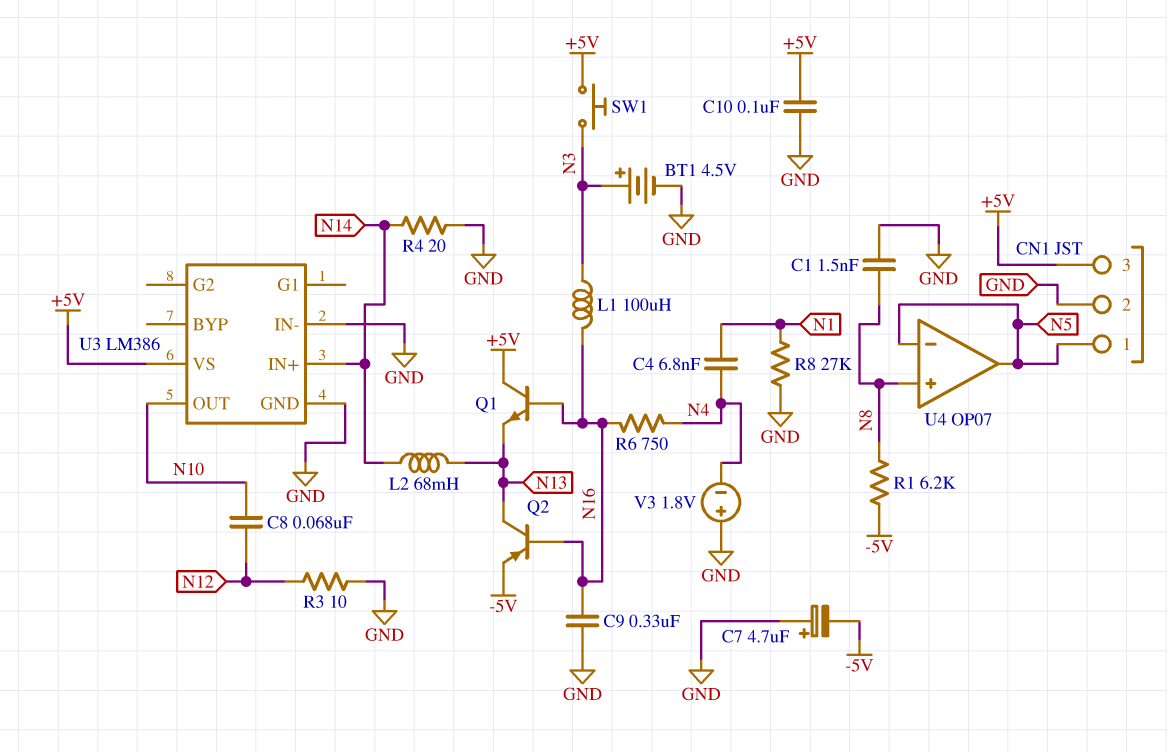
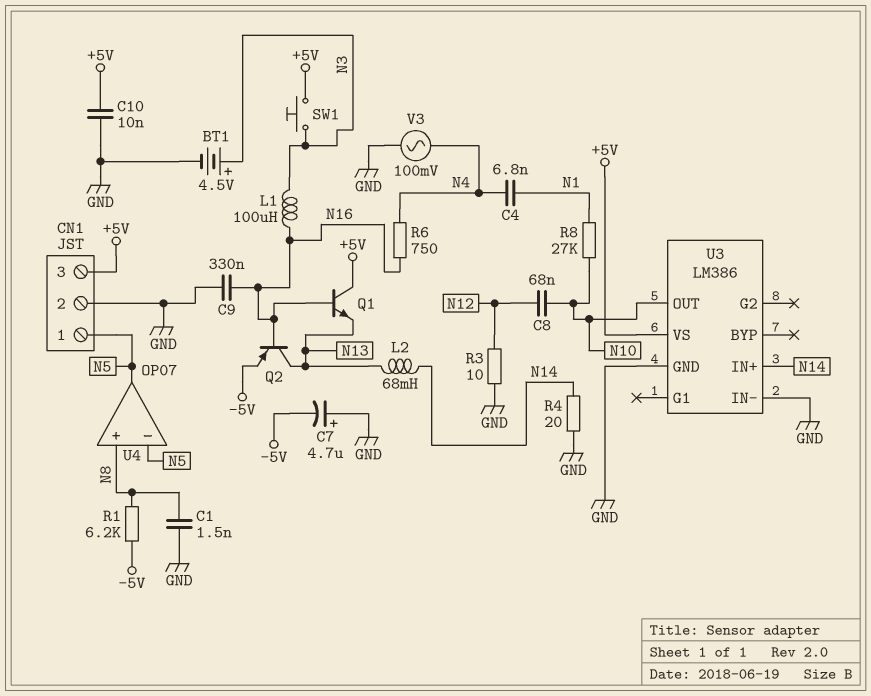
C10: 100nF (+5V, GND) -> 10nF (+5V, GND)
R8: 27k (GND, N1) -> 27k (N1, N10)
V3: 1.8V (plus GND, minus N4) -> AC 100mV (GND, N4)

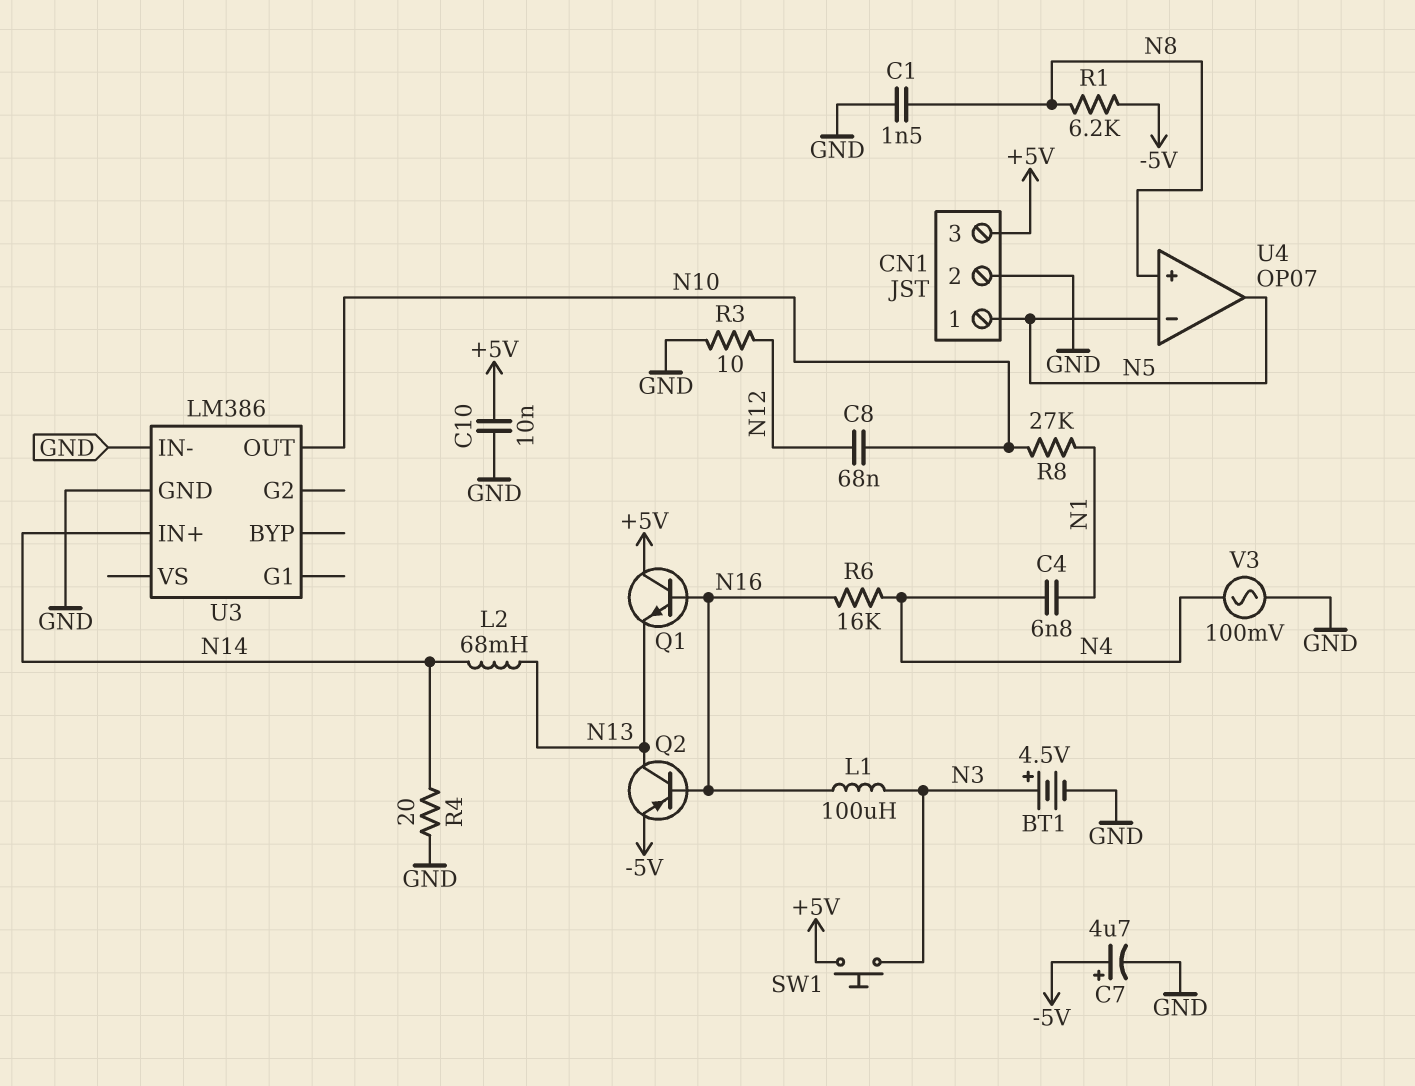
C7: 4.7uF (plus GND, minus -5V) -> 4.7uF (plus -5V, minus GND)
C9: 330nF (GND, N16) -> none
R6: 750 (N4, N16) -> 16k (N4, N16)
U3 pin VS: +5V -> none

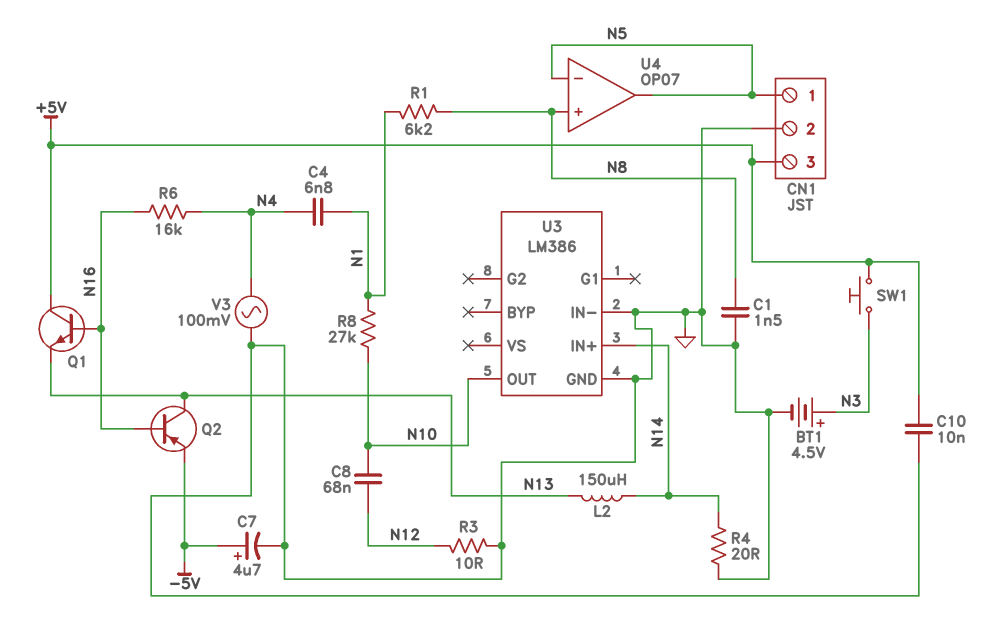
L1: 100uH (N3, N16) -> none
L2: 68mH (N13, N14) -> 150uH (N13, N14)
R1: 6.2k (-5V, N8) -> 6.2k (N1, N8)

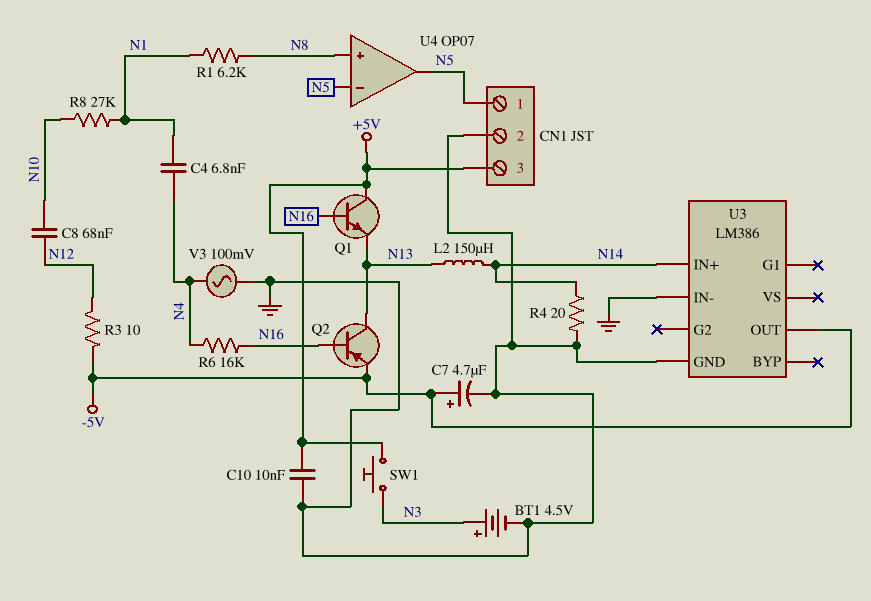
C1: 1.5nF (GND, N8) -> none
R3: 10 (GND, N12) -> 10 (-5V, N12)
U3 pin OUT: N10 -> -5V

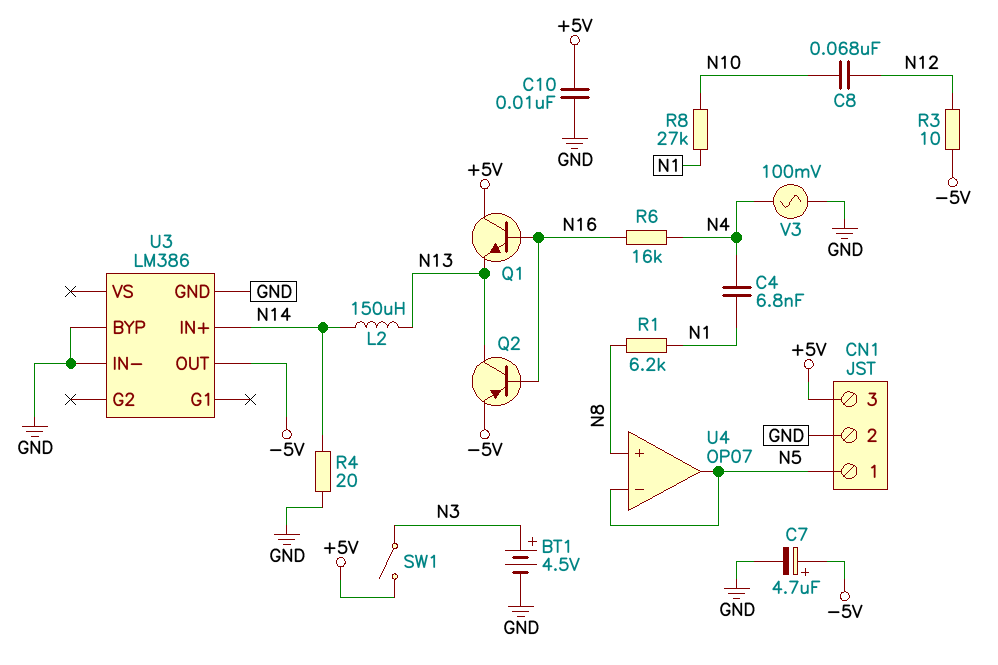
SW1: button (+5V, N3) -> switch (+5V, N3)
U3 pin BYP: none -> GND

